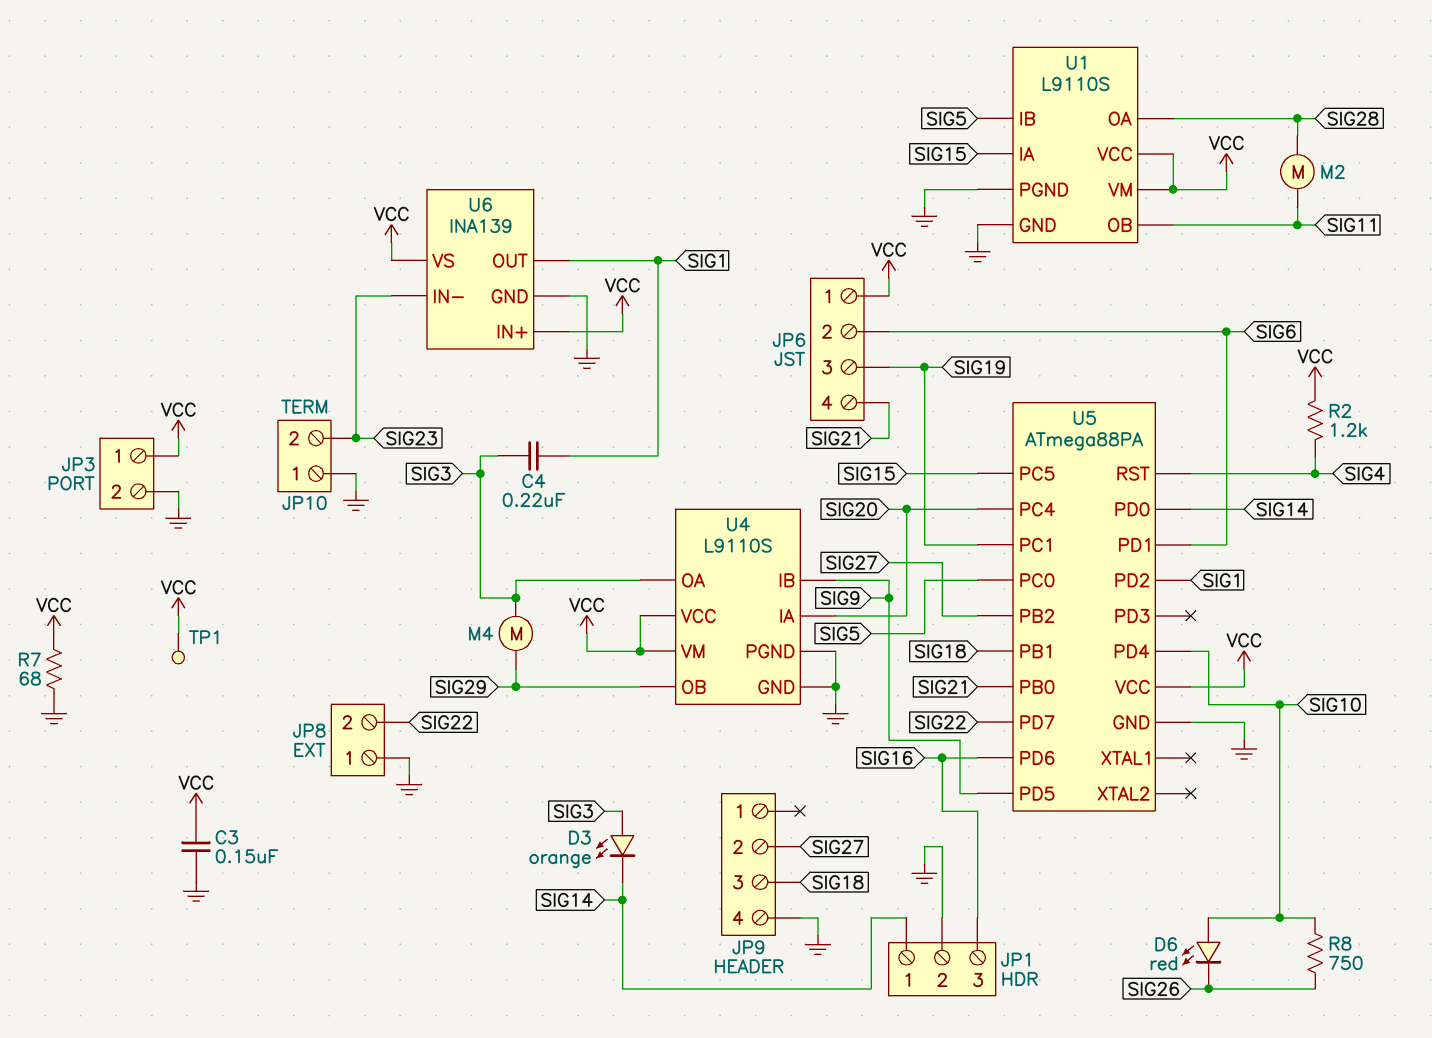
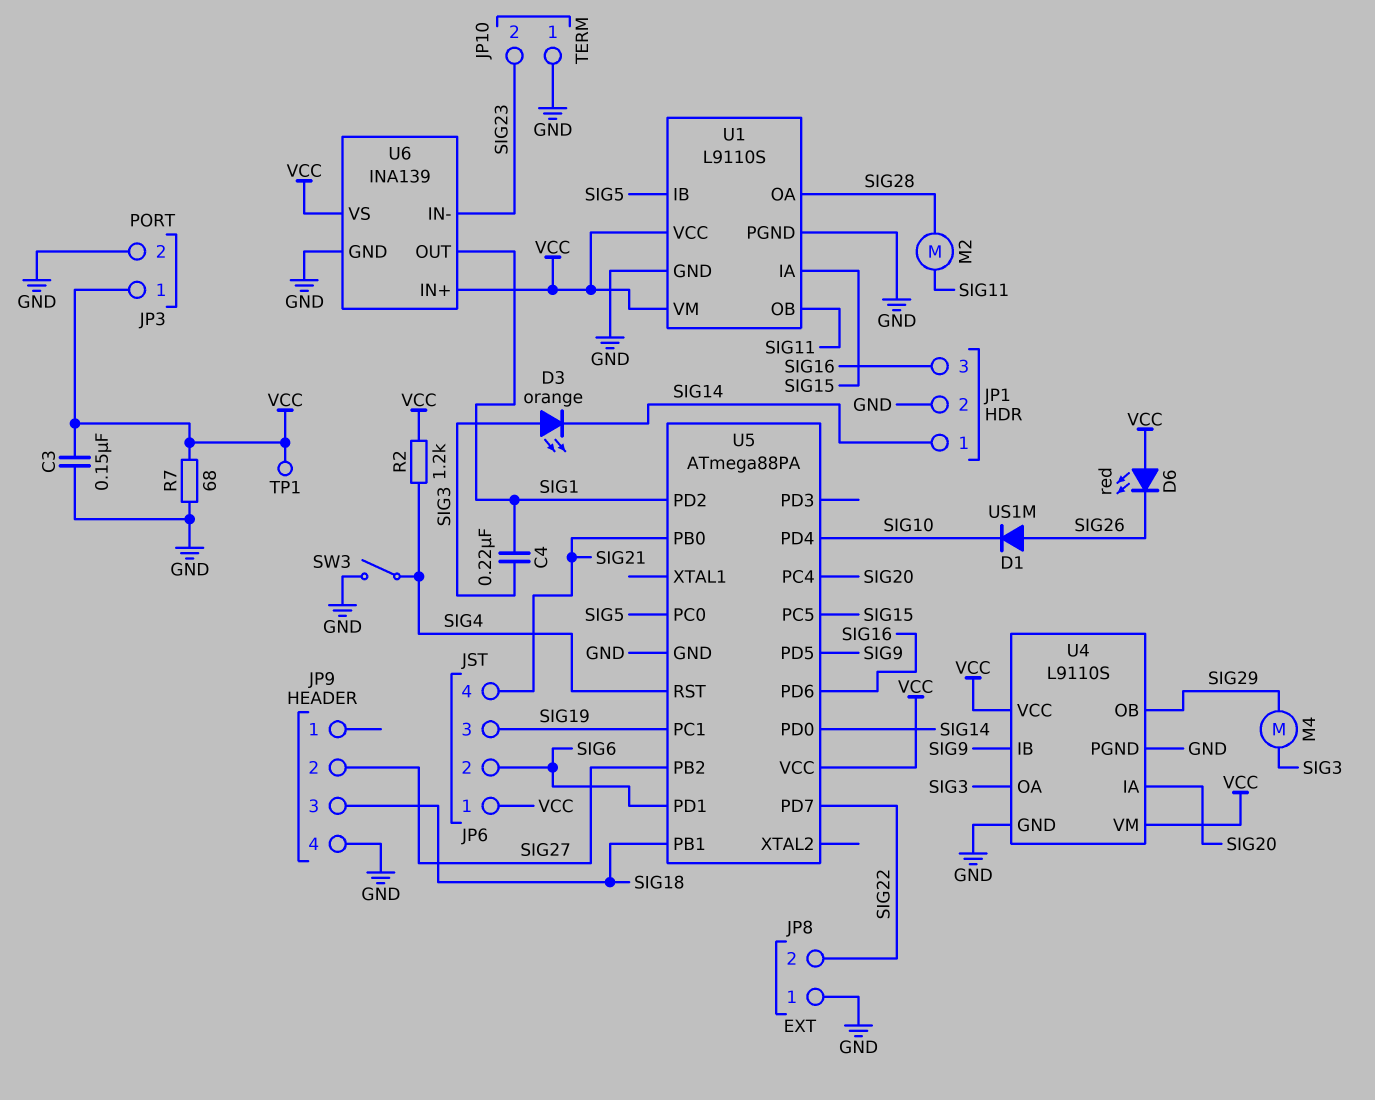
D1: none -> diode US1M (A SIG26, K SIG10)
D6: LED red (A SIG10, K SIG26) -> LED red (A VCC, K SIG26)
R8: 750 (SIG10, SIG26) -> none
SW3: none -> switch (GND, SIG4)

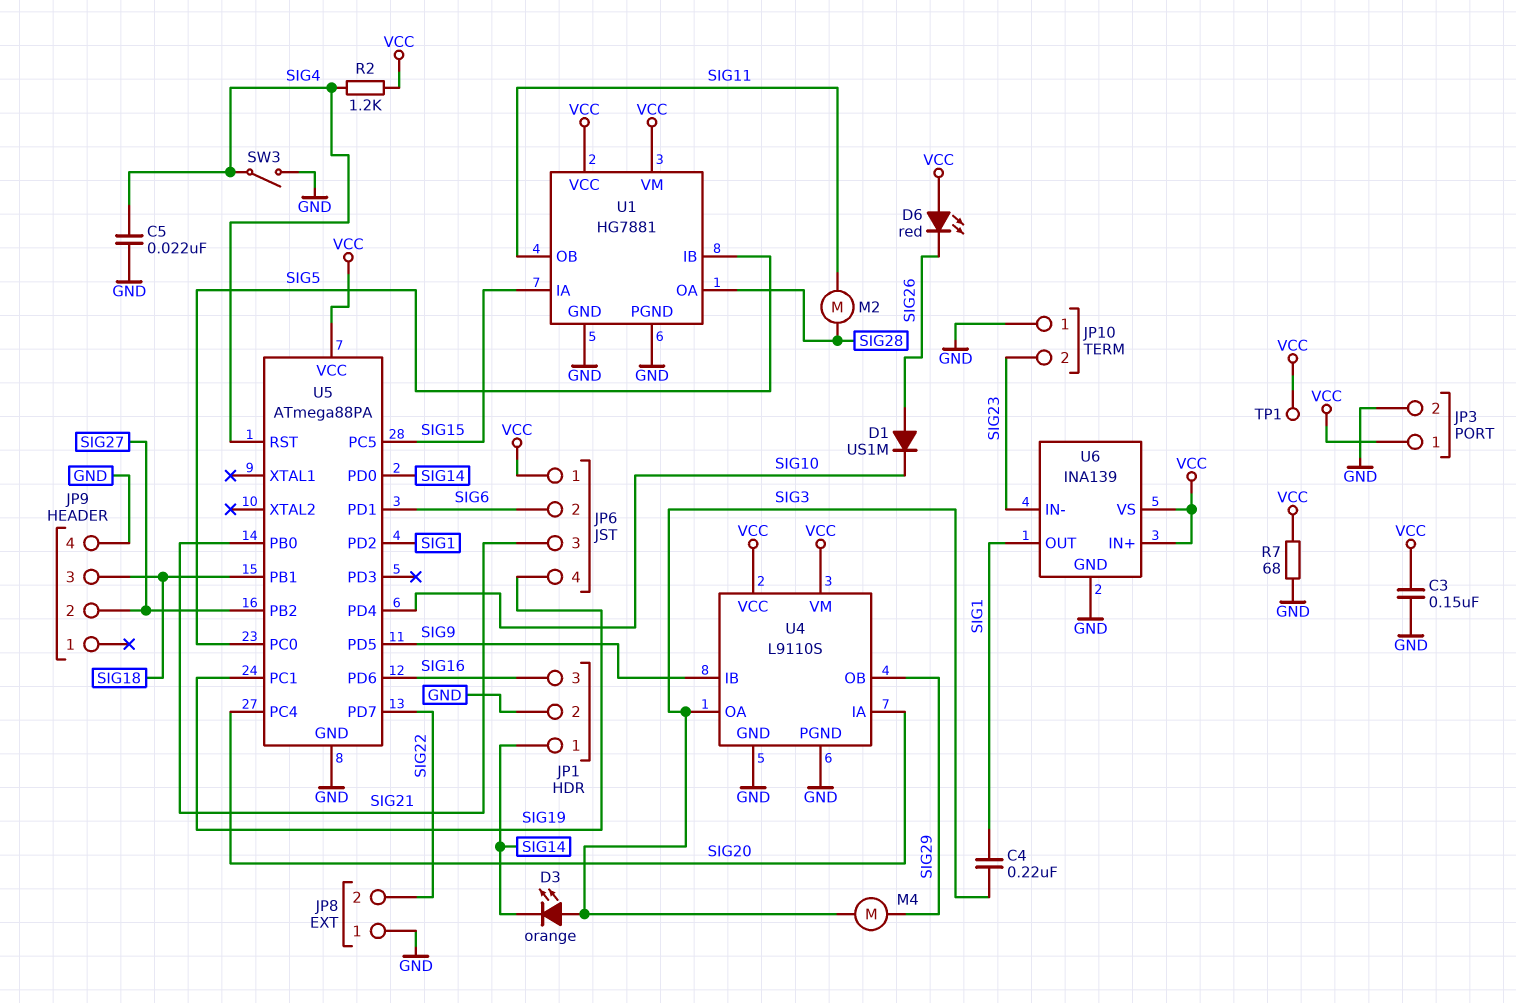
C5: none -> 22nF (GND, SIG4)
JP6 pin 3: SIG19 -> SIG21
JP6 pin 4: SIG21 -> SIG19
U1: L9110S -> HG7881

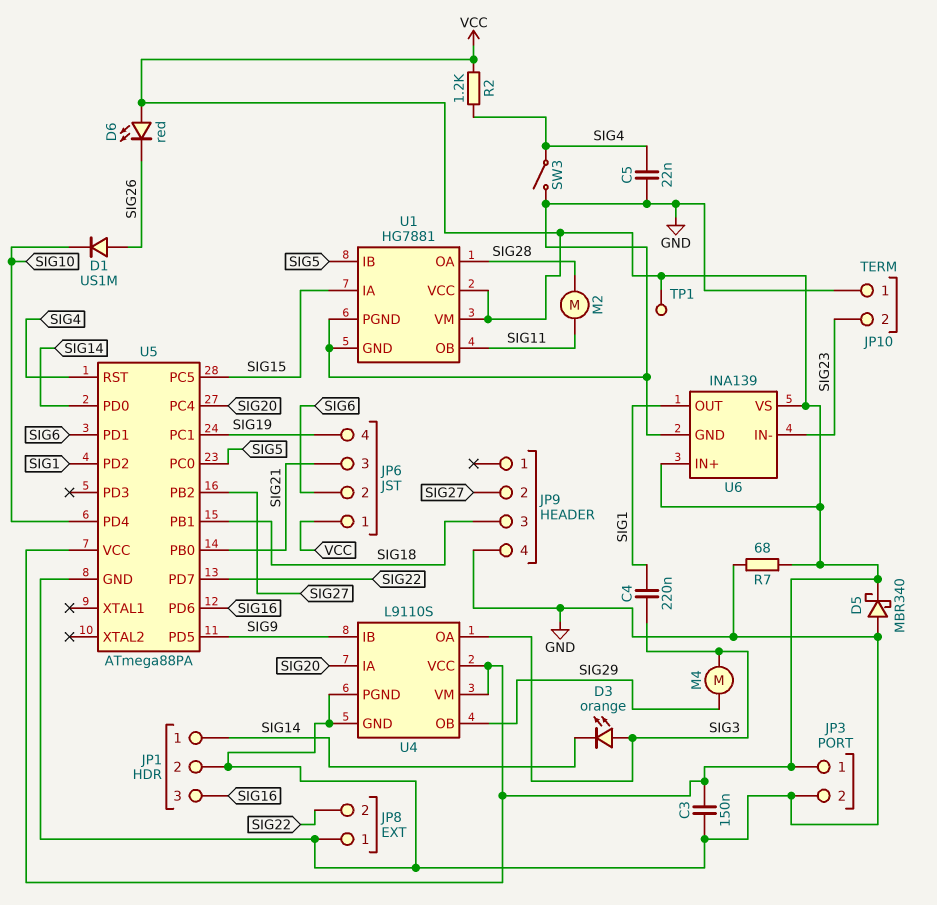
D5: none -> schottky MBR340 (A GND, K VCC)

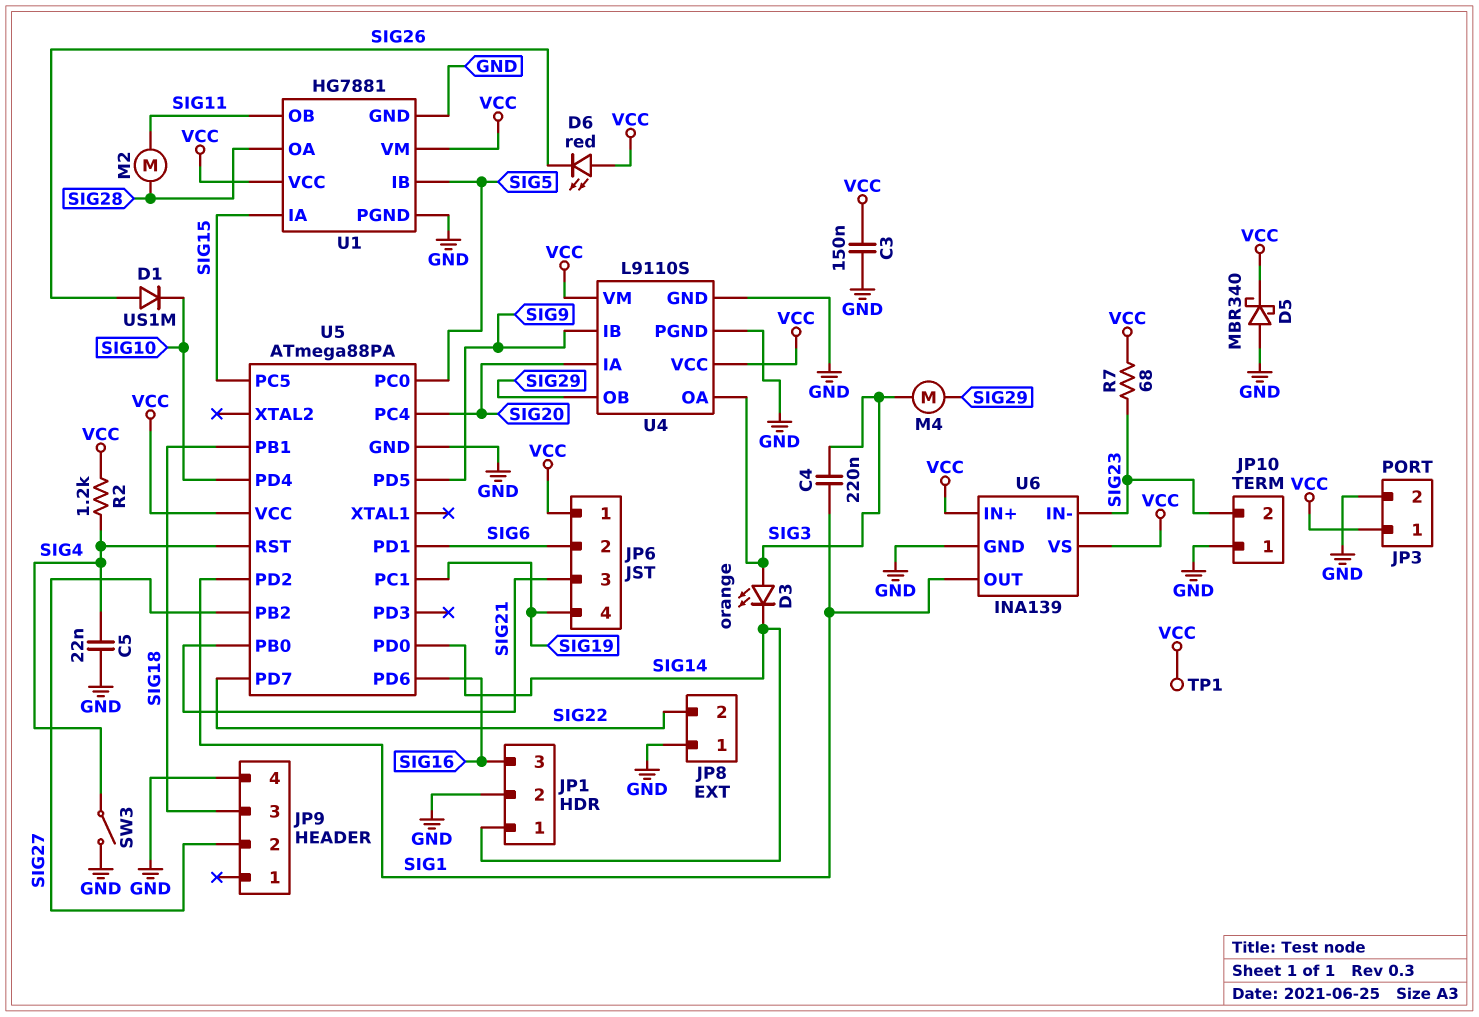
R7: 68 (GND, VCC) -> 68 (SIG23, VCC)

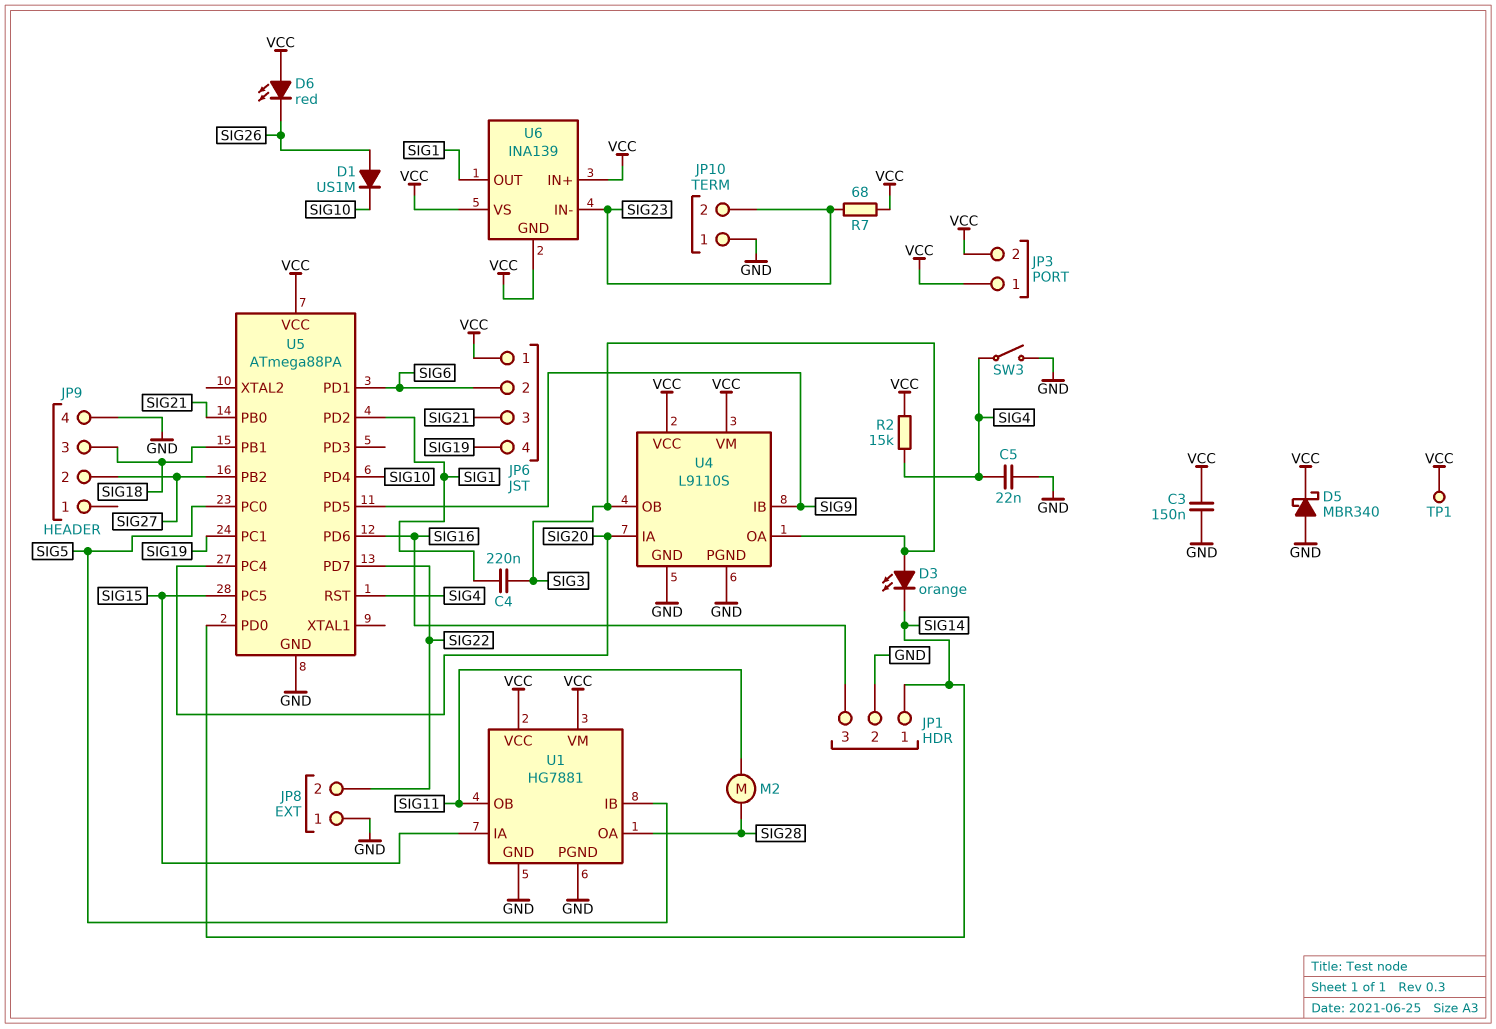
JP3 pin 2: GND -> VCC
M4: motor (SIG3, SIG29) -> none
R2: 1.2k (SIG4, VCC) -> 15k (SIG4, VCC)
U4 pin OB: SIG29 -> SIG3
U6 pin GND: GND -> VCC

